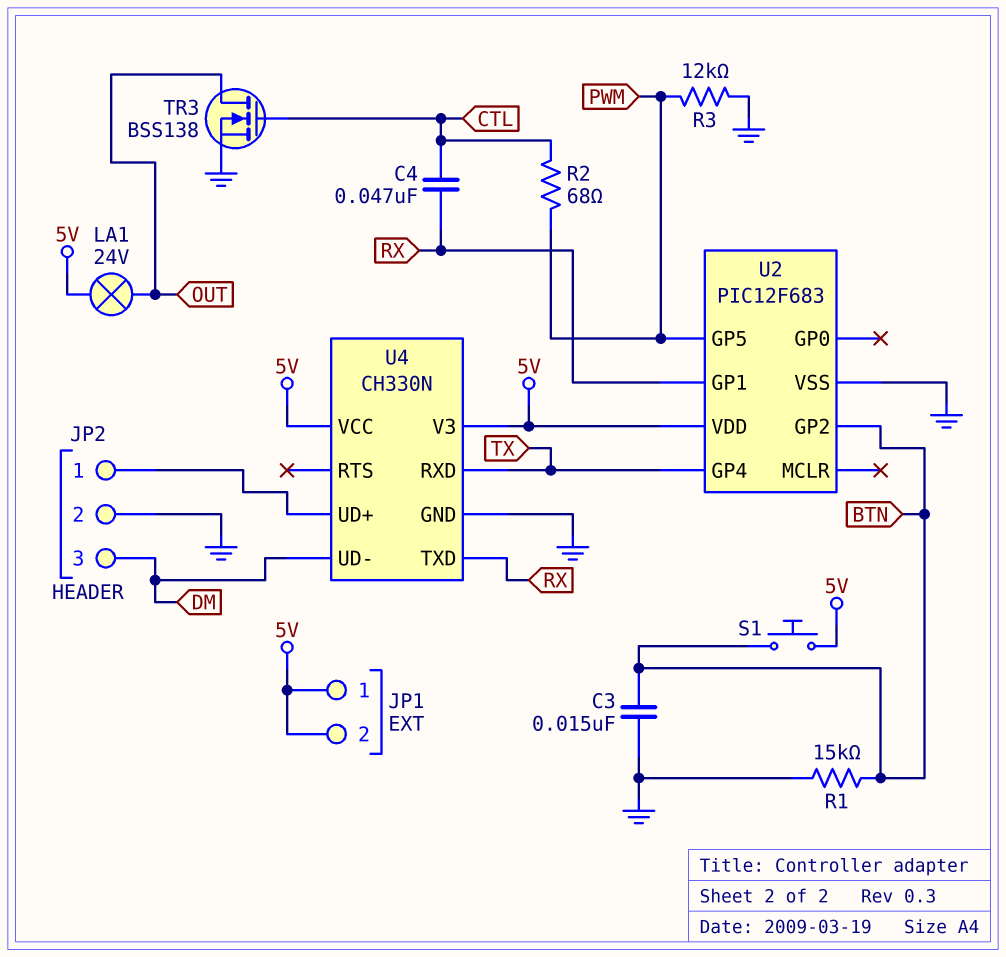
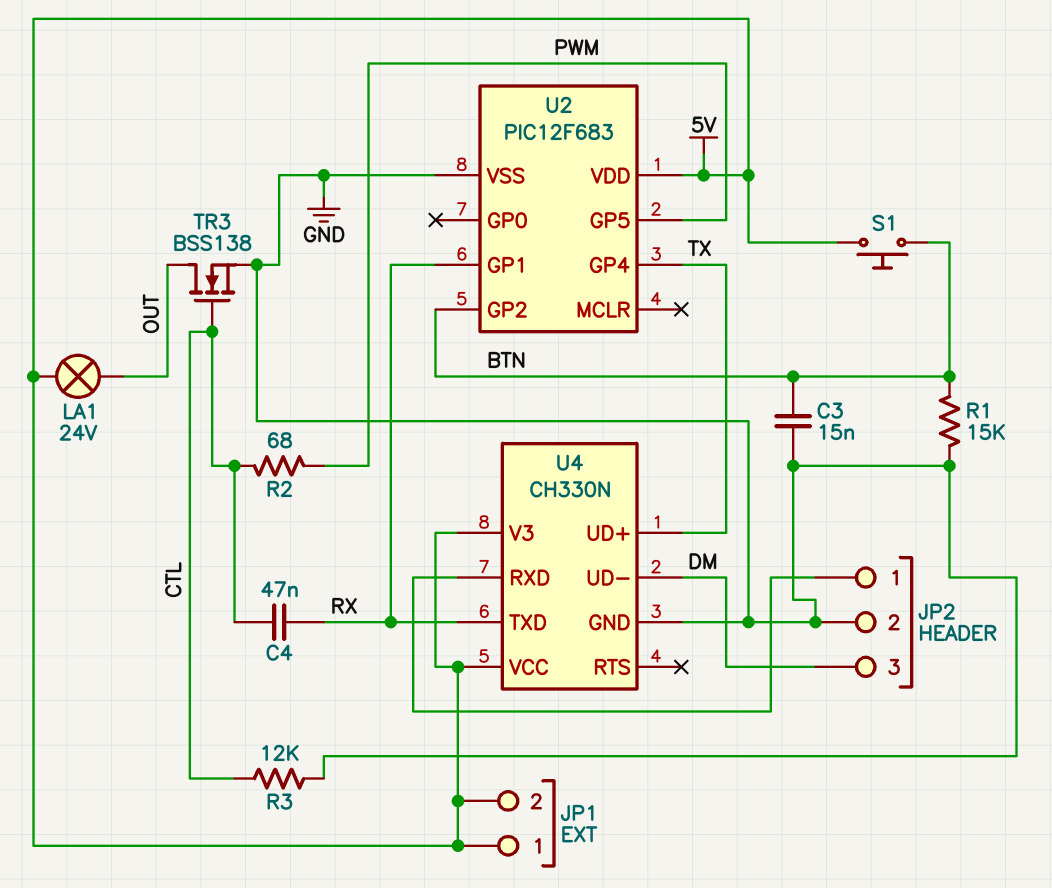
R3: 12k (GND, PWM) -> 12k (CTL, GND)
U4 pin RXD: TX -> JP2/1
U4 pin UD+: JP2/1 -> TX

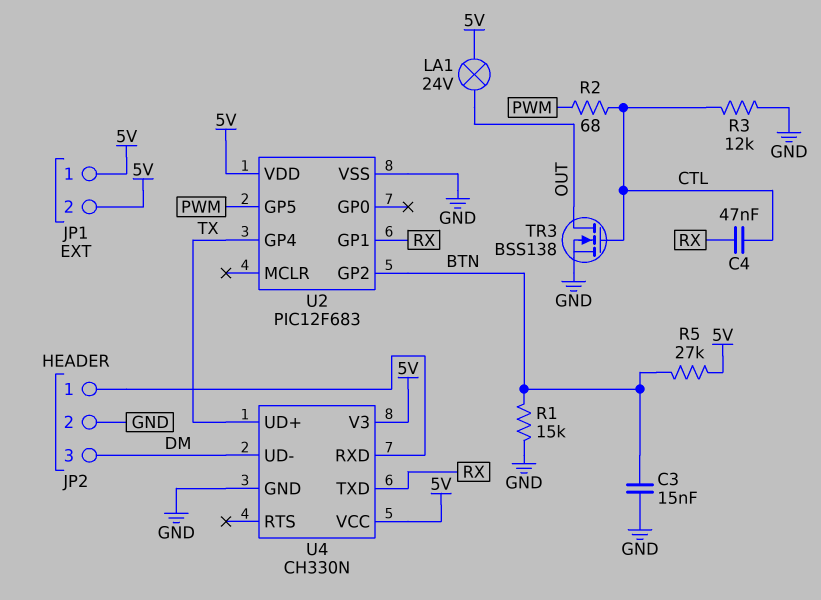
R5: none -> 27k (5V, BTN)
S1: button (5V, BTN) -> none

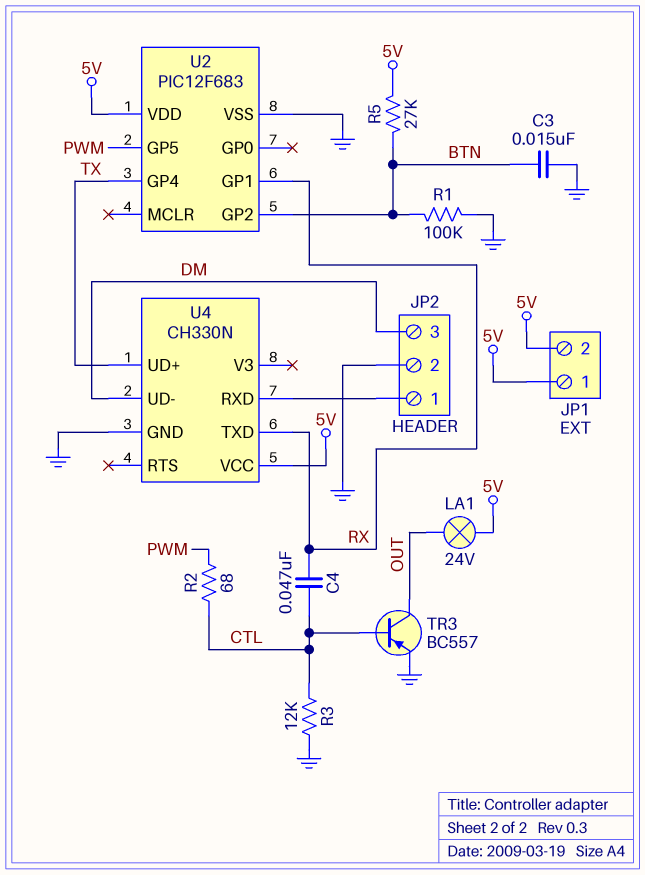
R1: 15k (BTN, GND) -> 100k (BTN, GND)
TR3: NMOS BSS138 (G CTL, D OUT, S GND) -> PNP BC557 (B CTL, C OUT, E GND)
U4 pin V3: 5V -> none

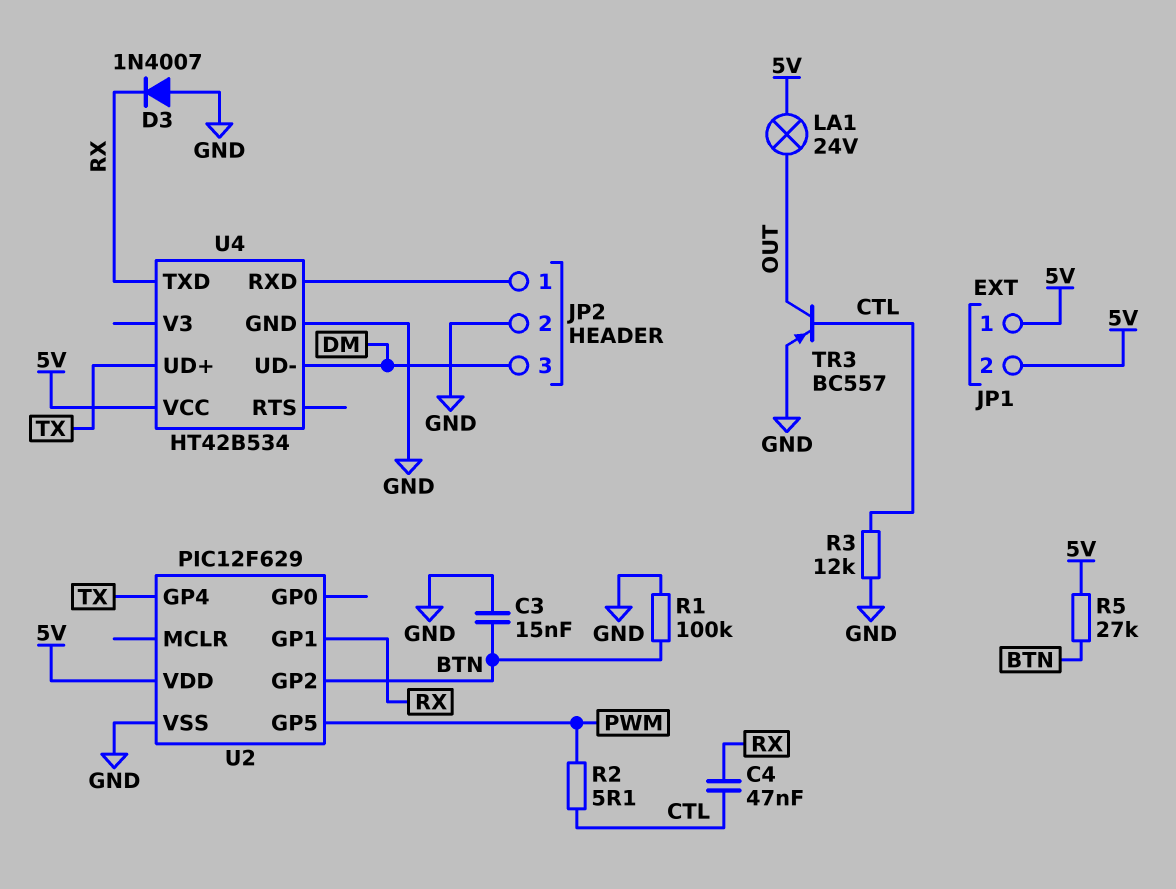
D3: none -> diode 1N4007 (A GND, K RX)
R2: 68 (CTL, PWM) -> 5.1 (CTL, PWM)
U2: PIC12F683 -> PIC12F629
U4: CH330N -> HT42B534

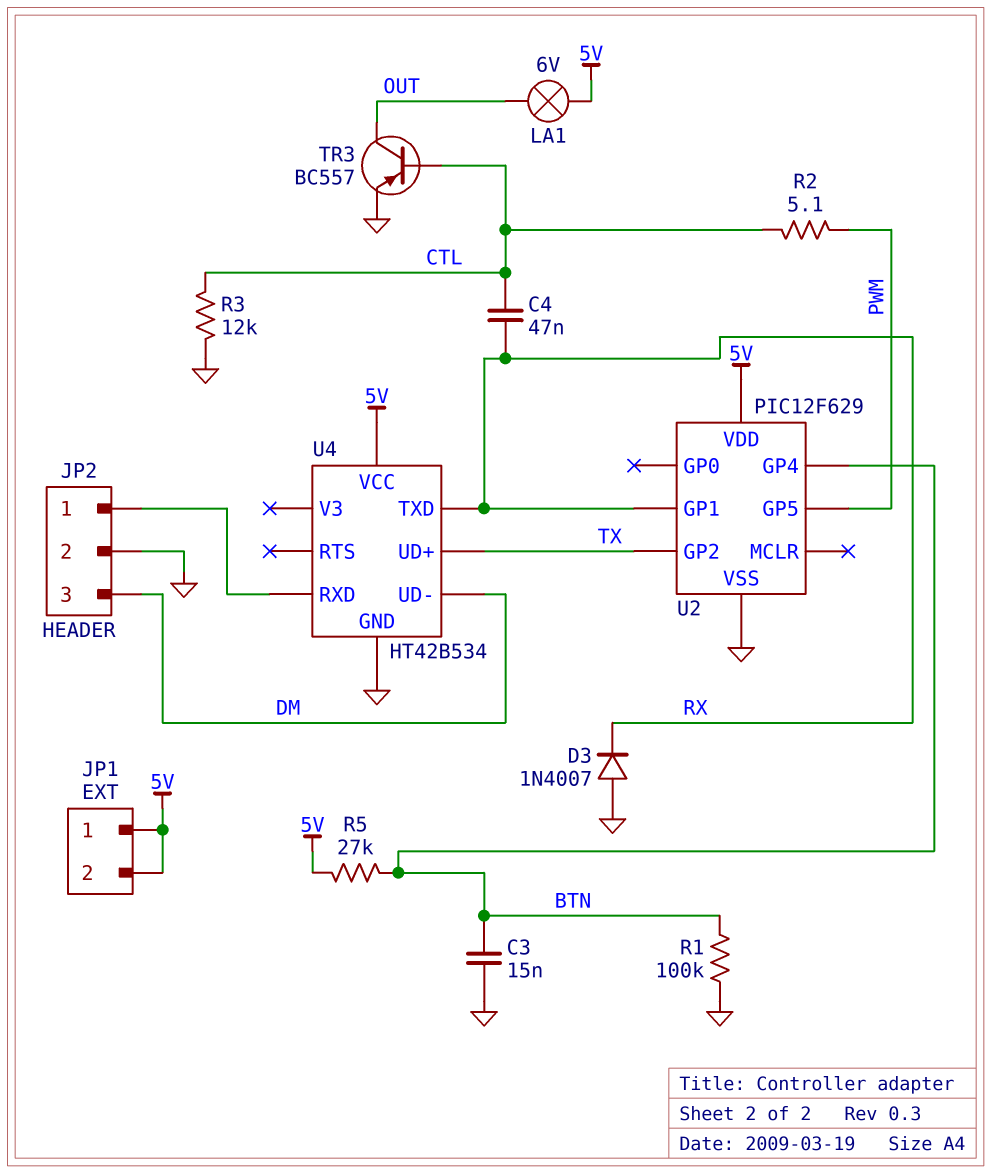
LA1: lamp 24V (5V, OUT) -> lamp 6V (5V, OUT)
U2 pin GP2: BTN -> TX
U2 pin GP4: TX -> BTN

